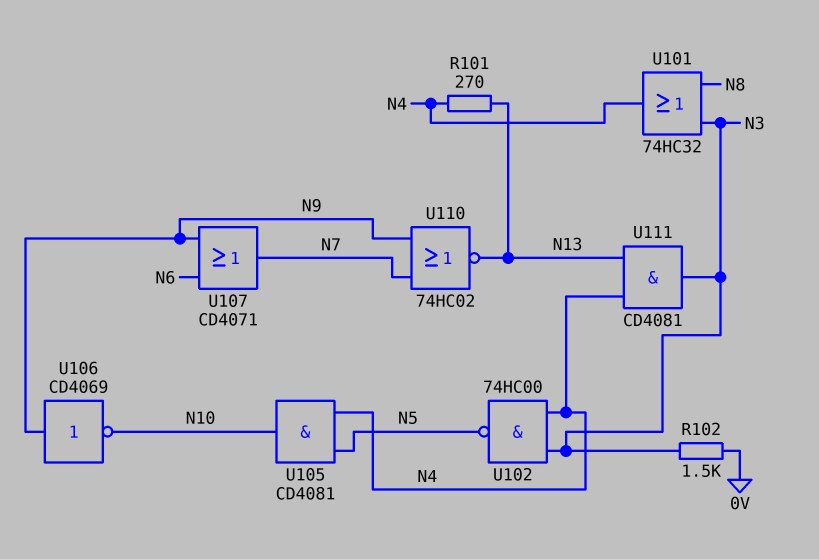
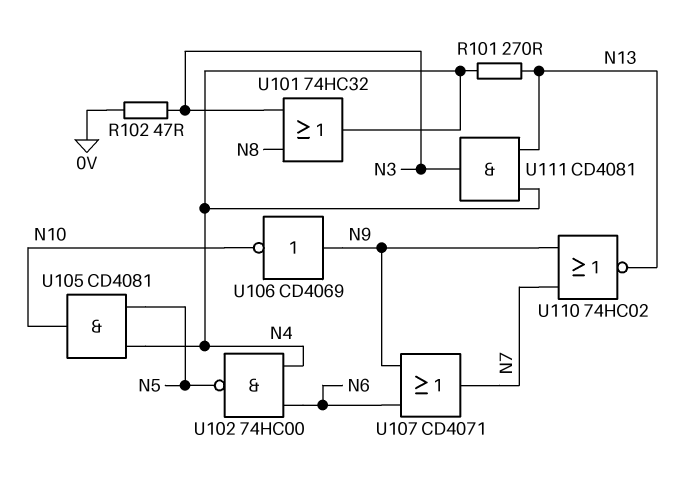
R102: 1.5k (0V, N3) -> 47 (0V, N3)
U102: NAND 74HC00 (in N3, in N4, out N5) -> NAND 74HC00 (in N4, in N6, out N5)

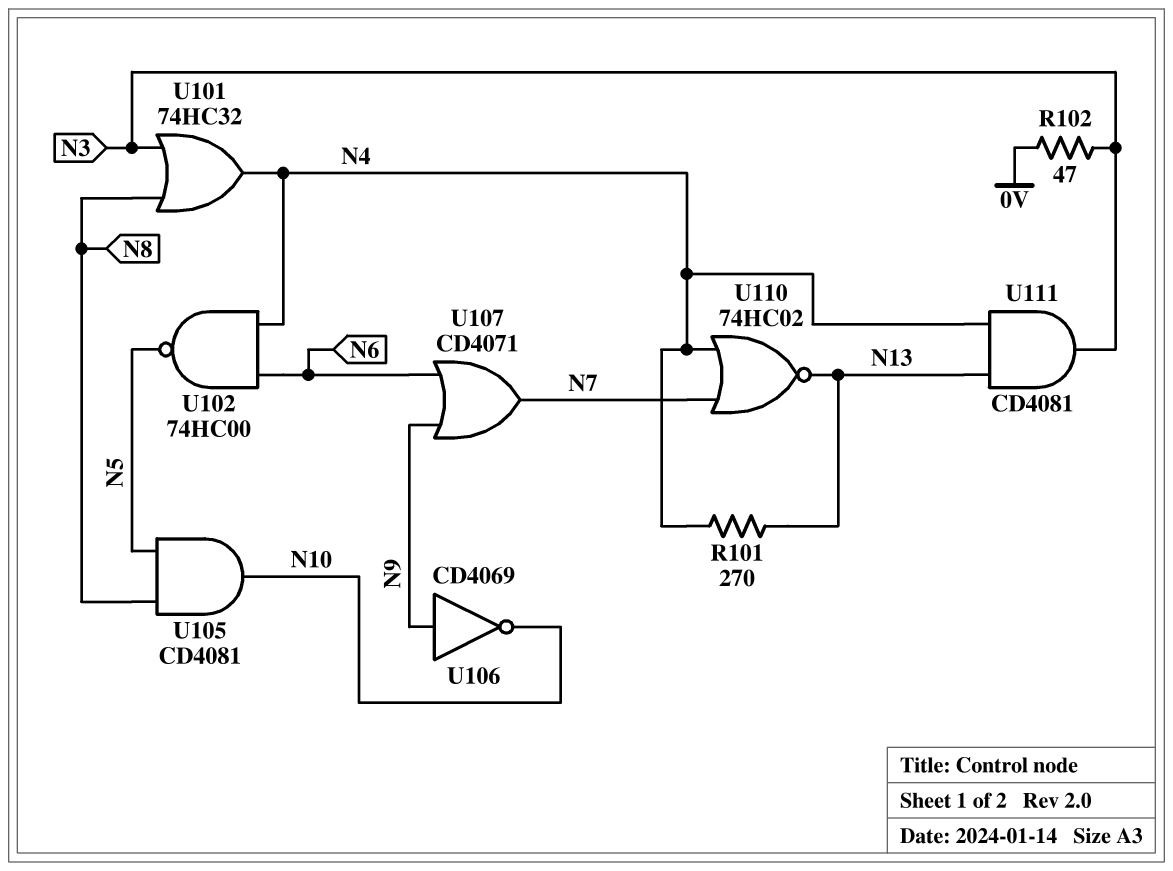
U105: AND CD4081 (in N4, in N5, out N10) -> AND CD4081 (in N5, in N8, out N10)
U110: NOR 74HC02 (in N7, in N9, out N13) -> NOR 74HC02 (in N4, in N7, out N13)

